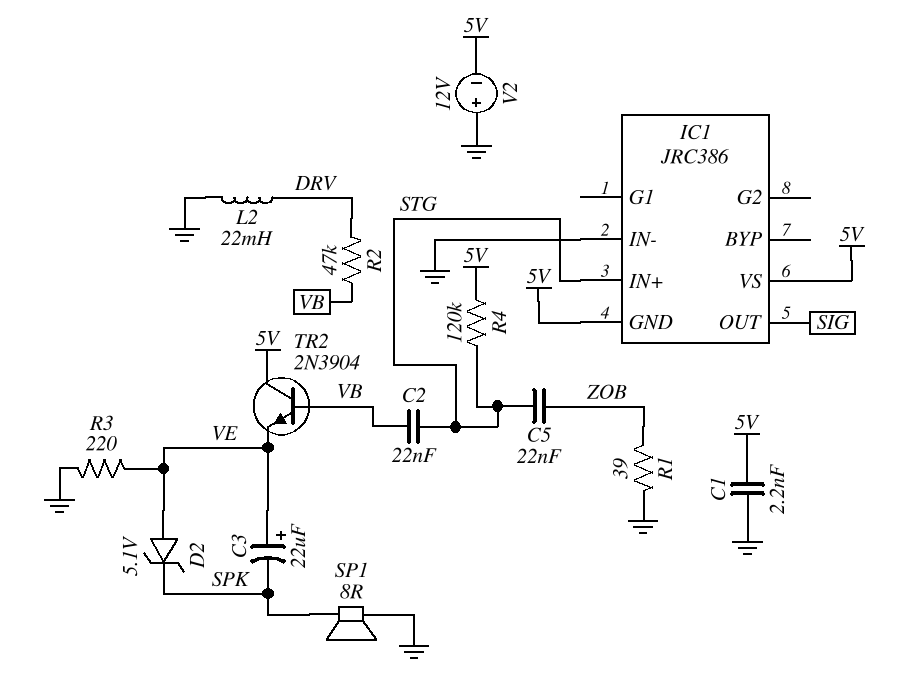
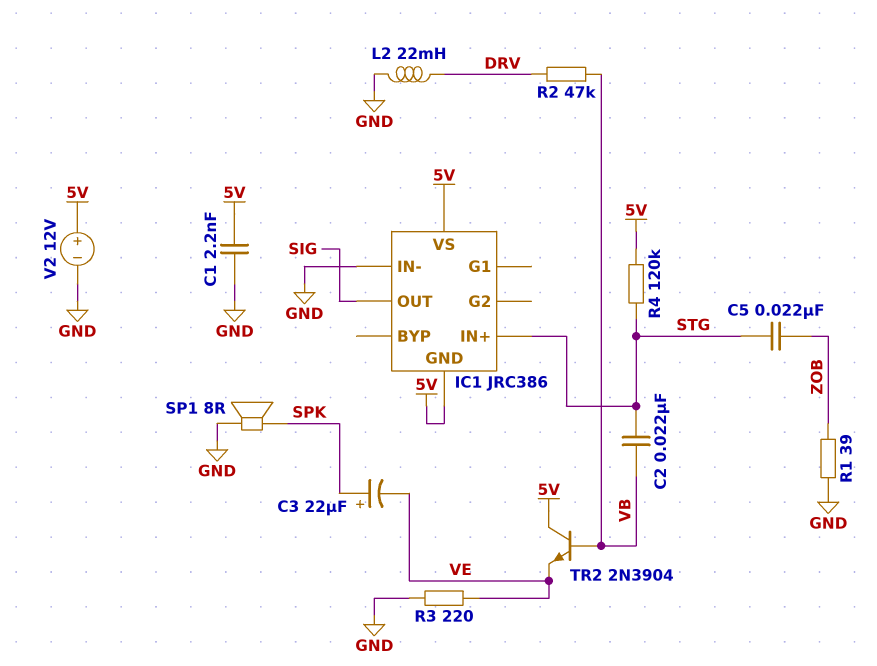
C3: 22uF (plus VE, minus SPK) -> 22uF (plus SPK, minus VE)
D2: zener 5.1V (A VE, K SPK) -> none
V2: 12V (plus GND, minus 5V) -> 12V (plus 5V, minus GND)

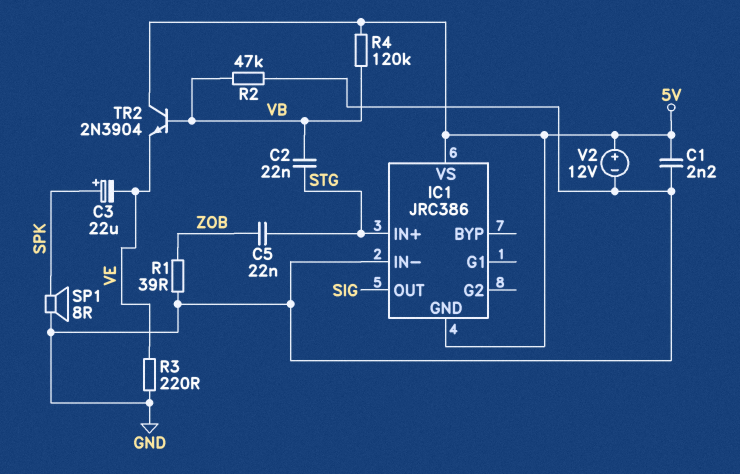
L2: 22mH (DRV, GND) -> none
R2: 47k (DRV, VB) -> 47k (GND, VB)
R4: 120k (5V, STG) -> 120k (5V, VB)

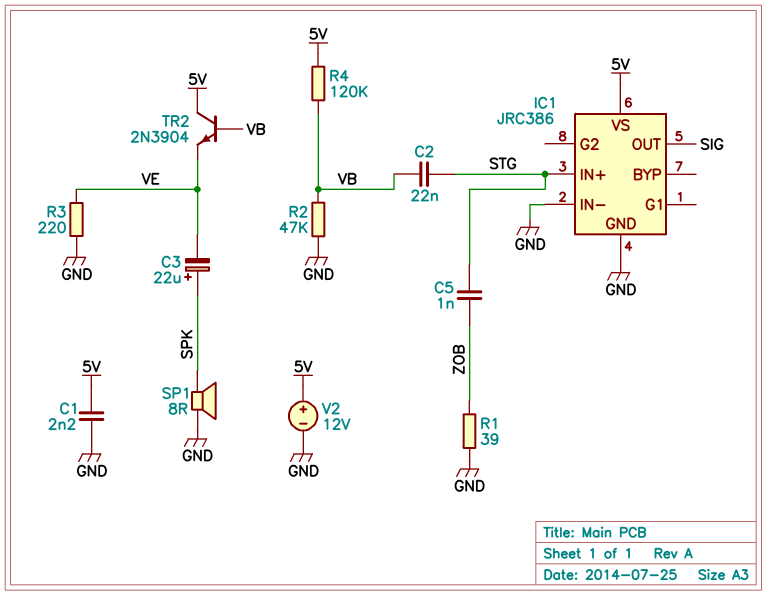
C5: 22nF (STG, ZOB) -> 1nF (STG, ZOB)
IC1 pin GND: 5V -> GND

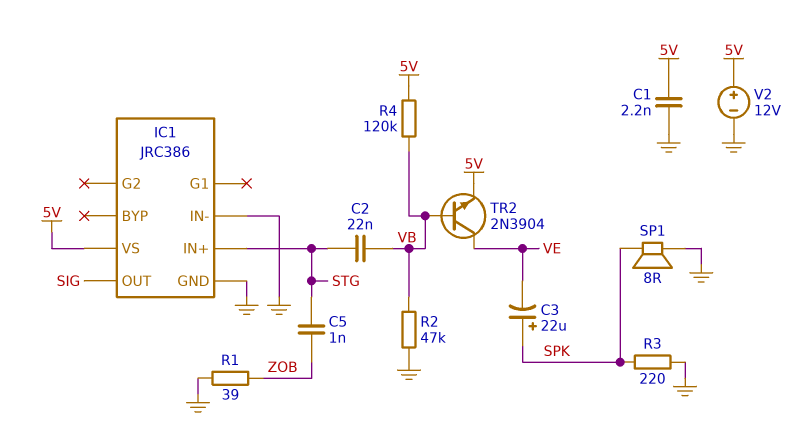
R3: 220 (GND, VE) -> 220 (GND, SPK)
TR2: NPN 2N3904 (B VB, C 5V, E VE) -> NPN 2N3904 (B VB, C VE, E 5V)

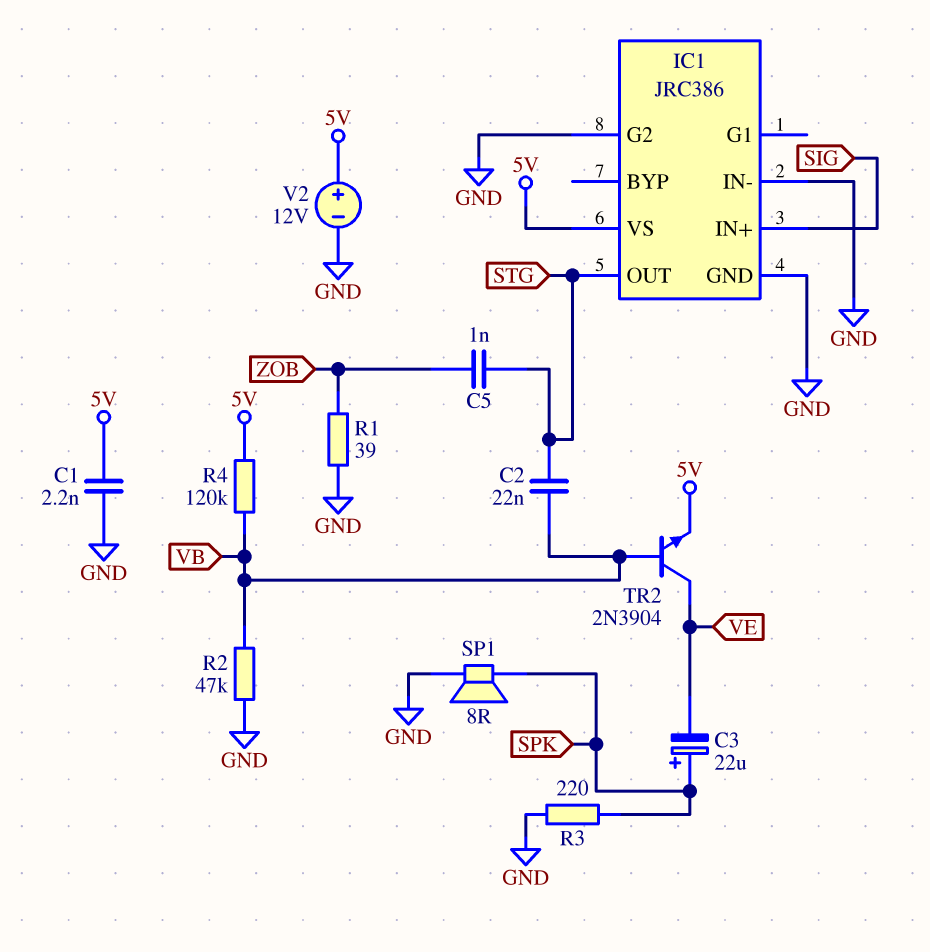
IC1 pin G2: none -> GND
IC1 pin IN+: STG -> SIG
IC1 pin OUT: SIG -> STG

